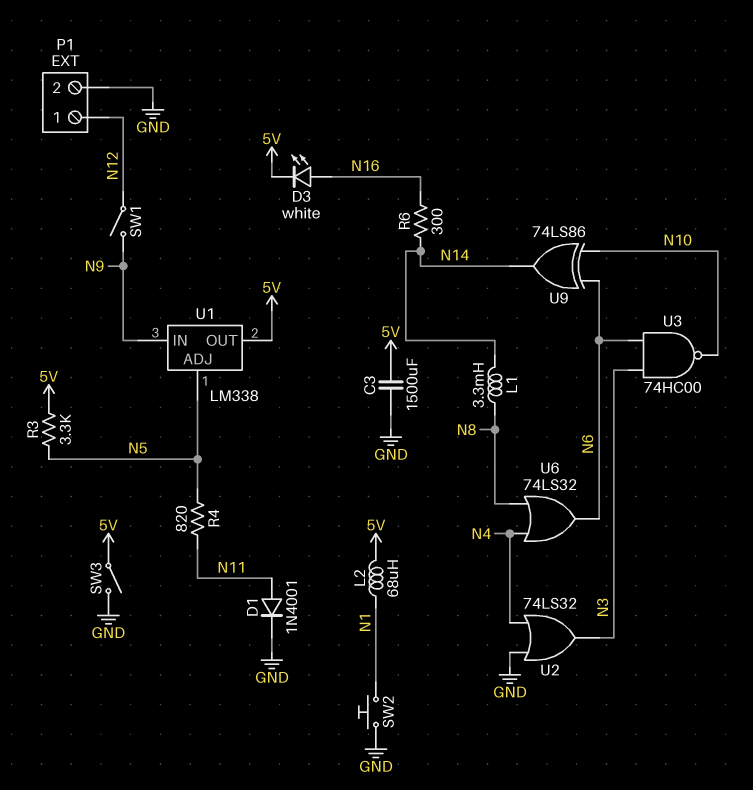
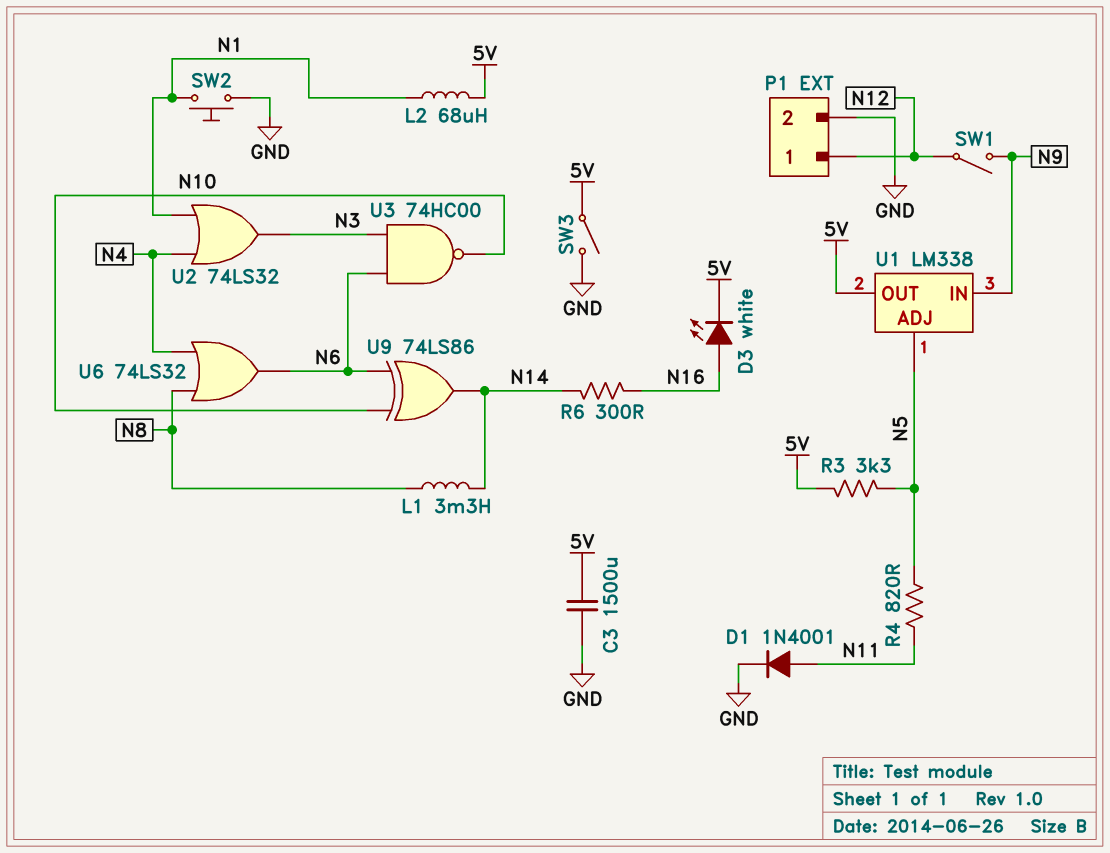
U2: OR 74LS32 (in GND, in N4, out N3) -> OR 74LS32 (in N1, in N4, out N3)

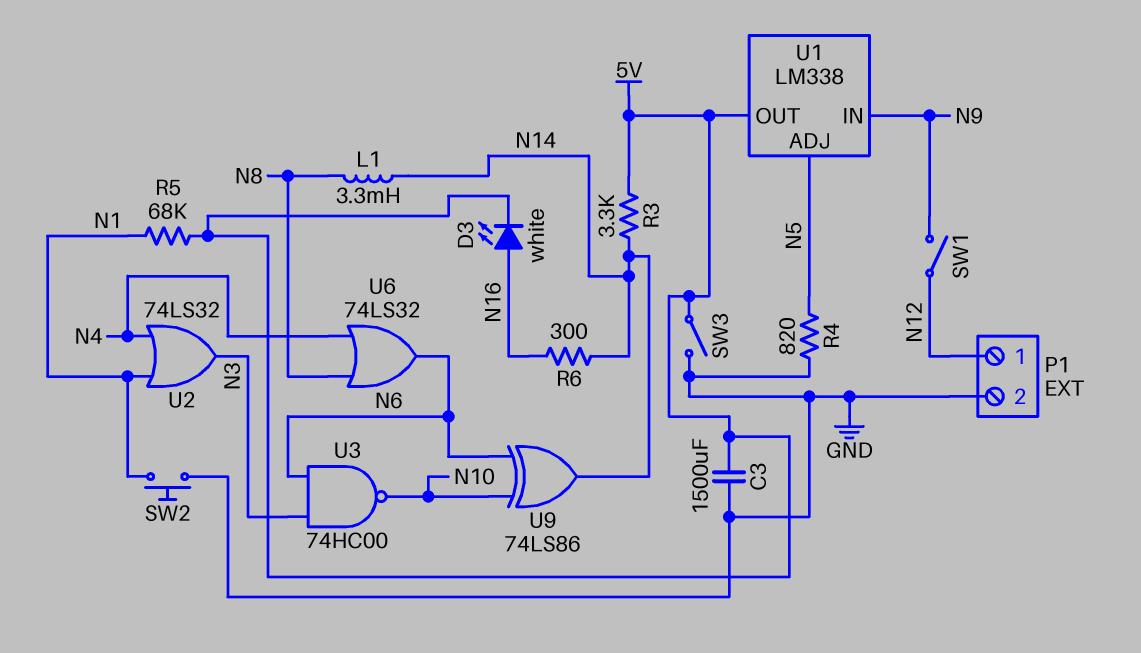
D1: diode 1N4001 (A N11, K GND) -> none
L2: 68uH (5V, N1) -> none
R3: 3.3k (5V, N5) -> 3.3k (5V, N14)
R4: 820 (N5, N11) -> 820 (GND, N5)
R5: none -> 68k (5V, N1)

